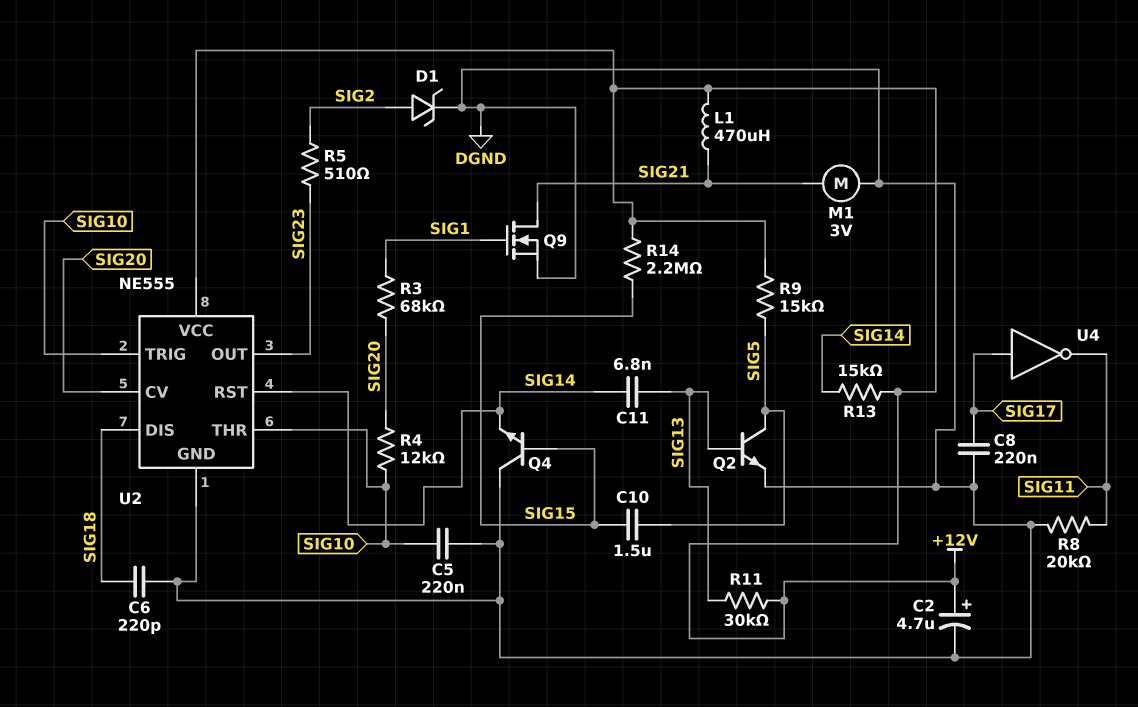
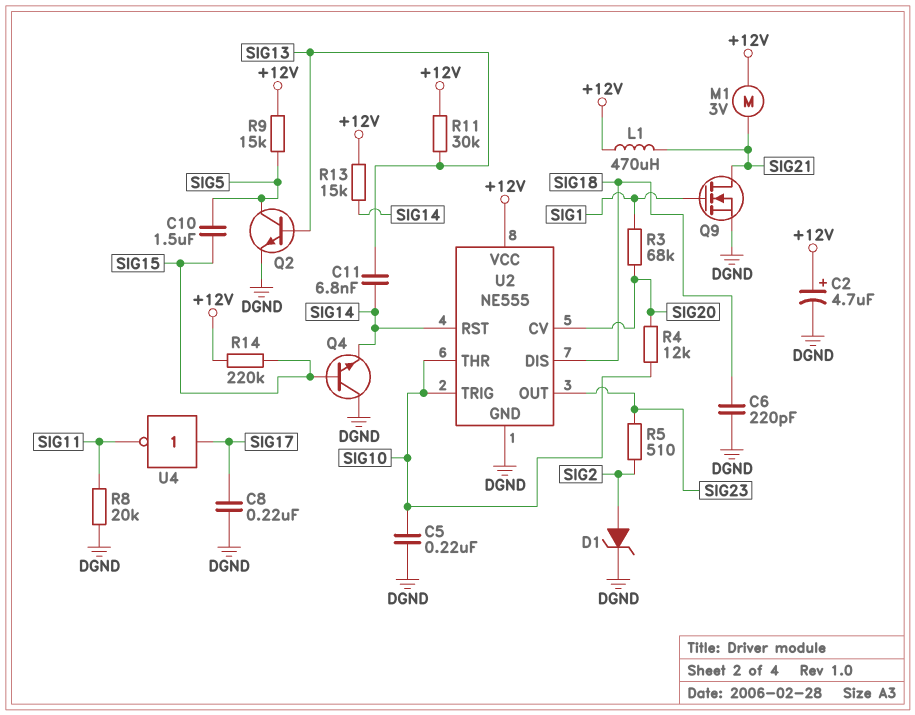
M1: motor 3V (DGND, SIG21) -> motor 3V (+12V, SIG21)
R14: 2.2M (+12V, SIG15) -> 220k (+12V, SIG15)

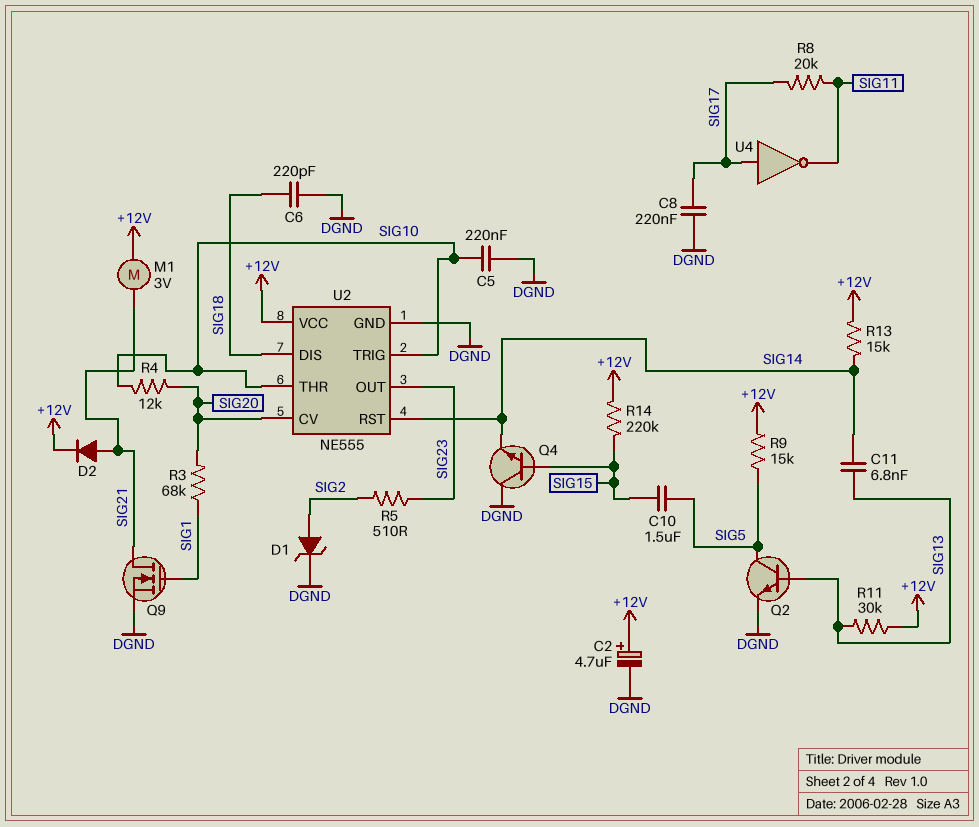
D2: none -> diode (A SIG21, K +12V)
L1: 470uH (+12V, SIG21) -> none
R8: 20k (DGND, SIG11) -> 20k (SIG11, SIG17)

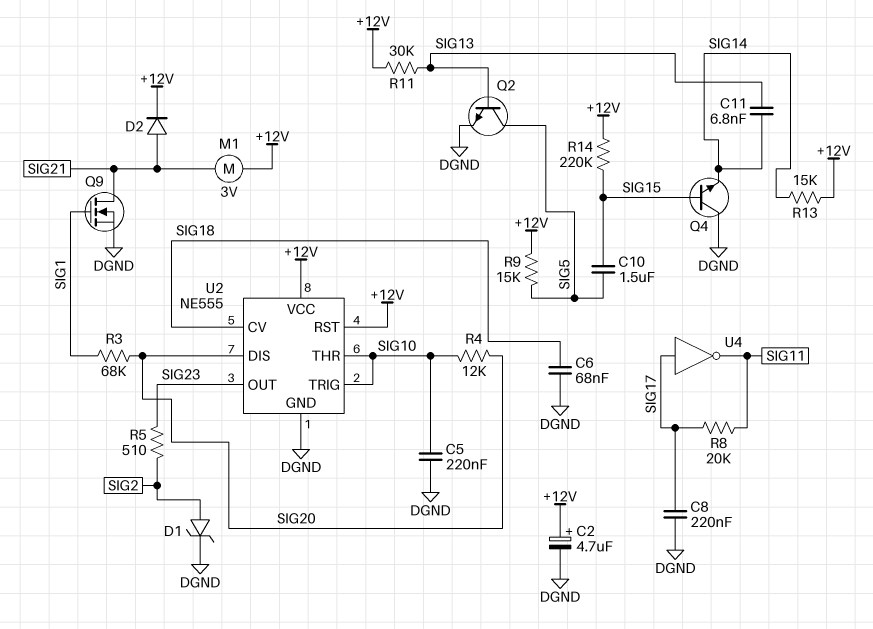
C6: 220pF (DGND, SIG18) -> 68nF (DGND, SIG18)
U2 pin CV: SIG20 -> SIG18
U2 pin DIS: SIG18 -> SIG20
U2 pin RST: SIG14 -> +12V

